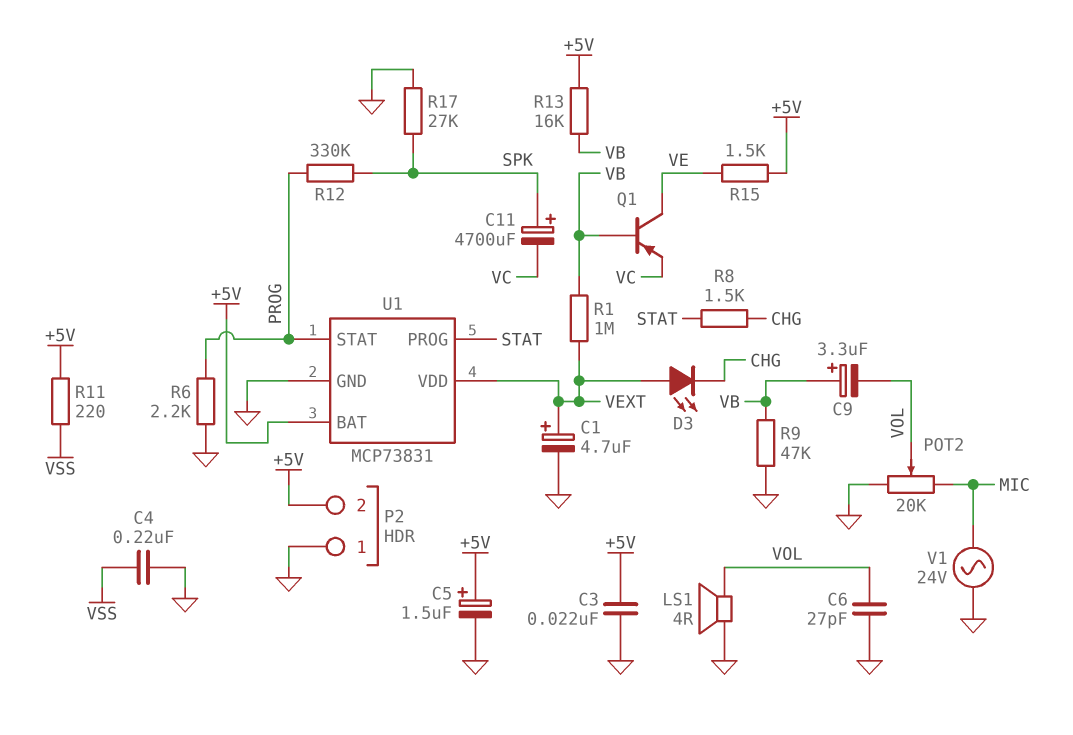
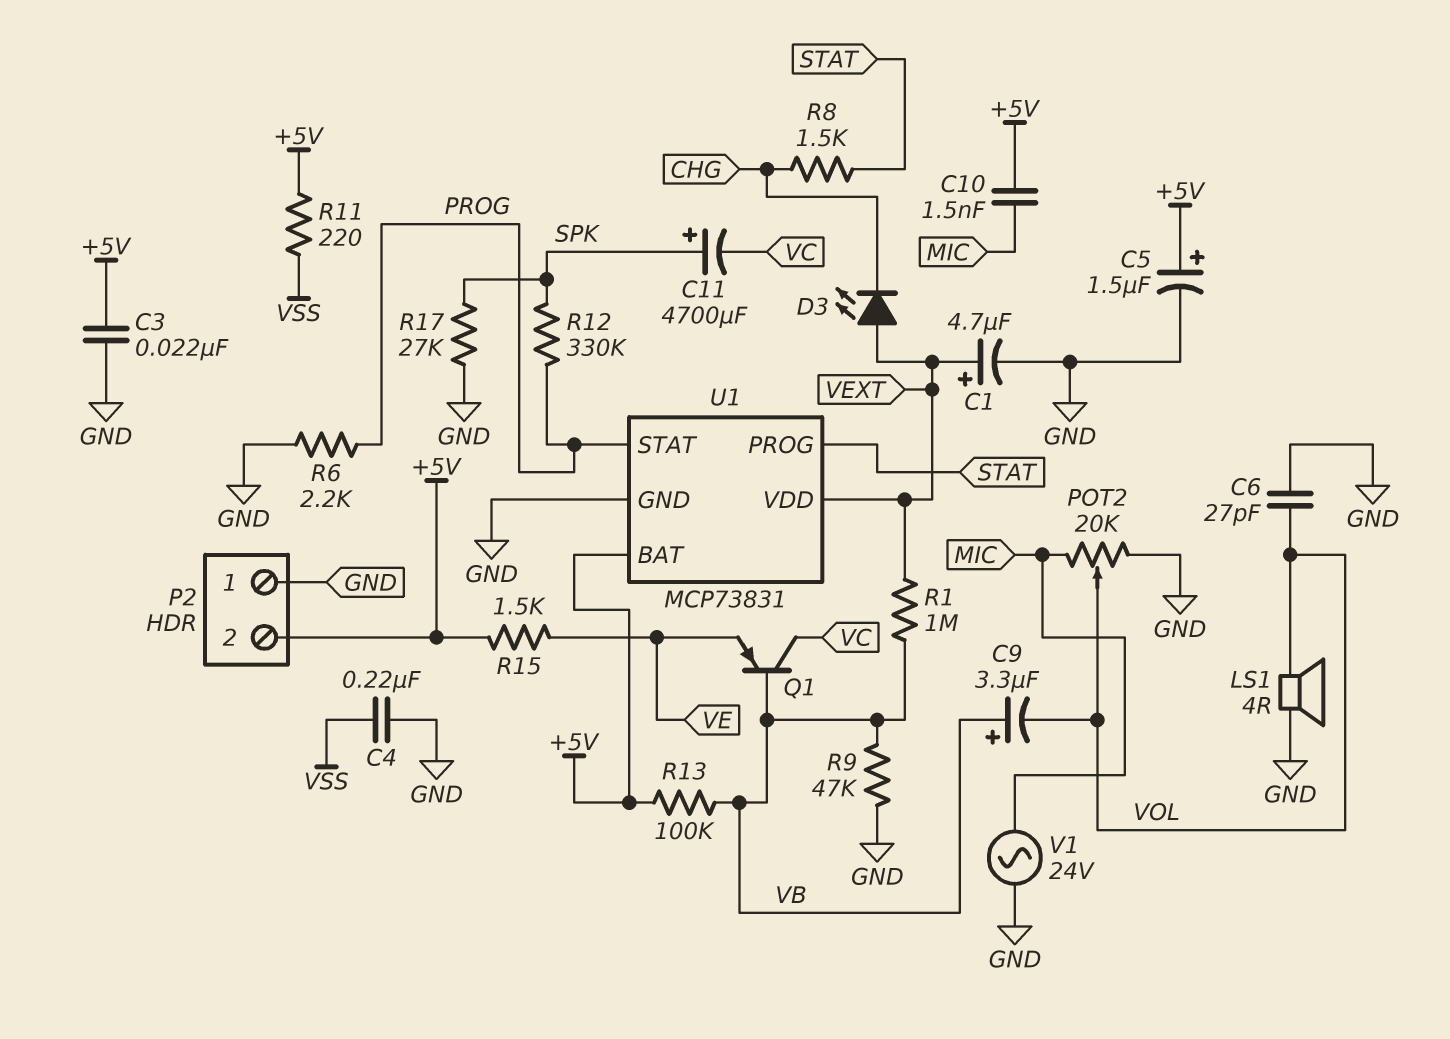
C10: none -> 1.5nF (+5V, MIC)
Q1: PNP (B VB, C VE, E VC) -> PNP (B VB, C VC, E VE)
R13: 16k (+5V, VB) -> 100k (+5V, VB)

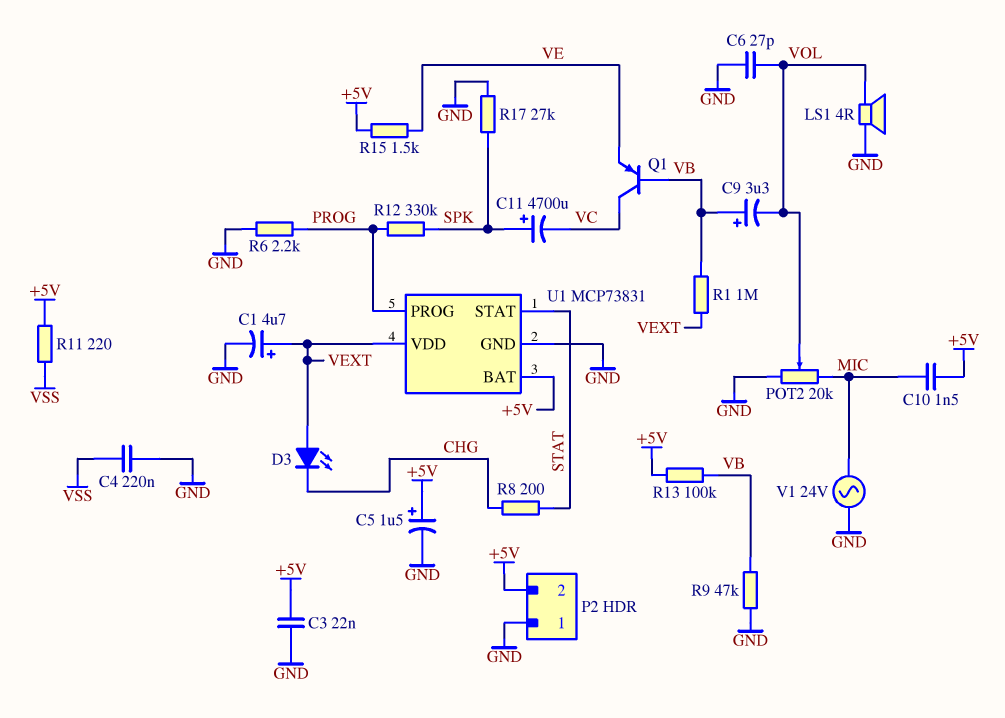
R8: 1.5k (CHG, STAT) -> 200 (CHG, STAT)
U1 pin PROG: STAT -> PROG
U1 pin STAT: PROG -> STAT

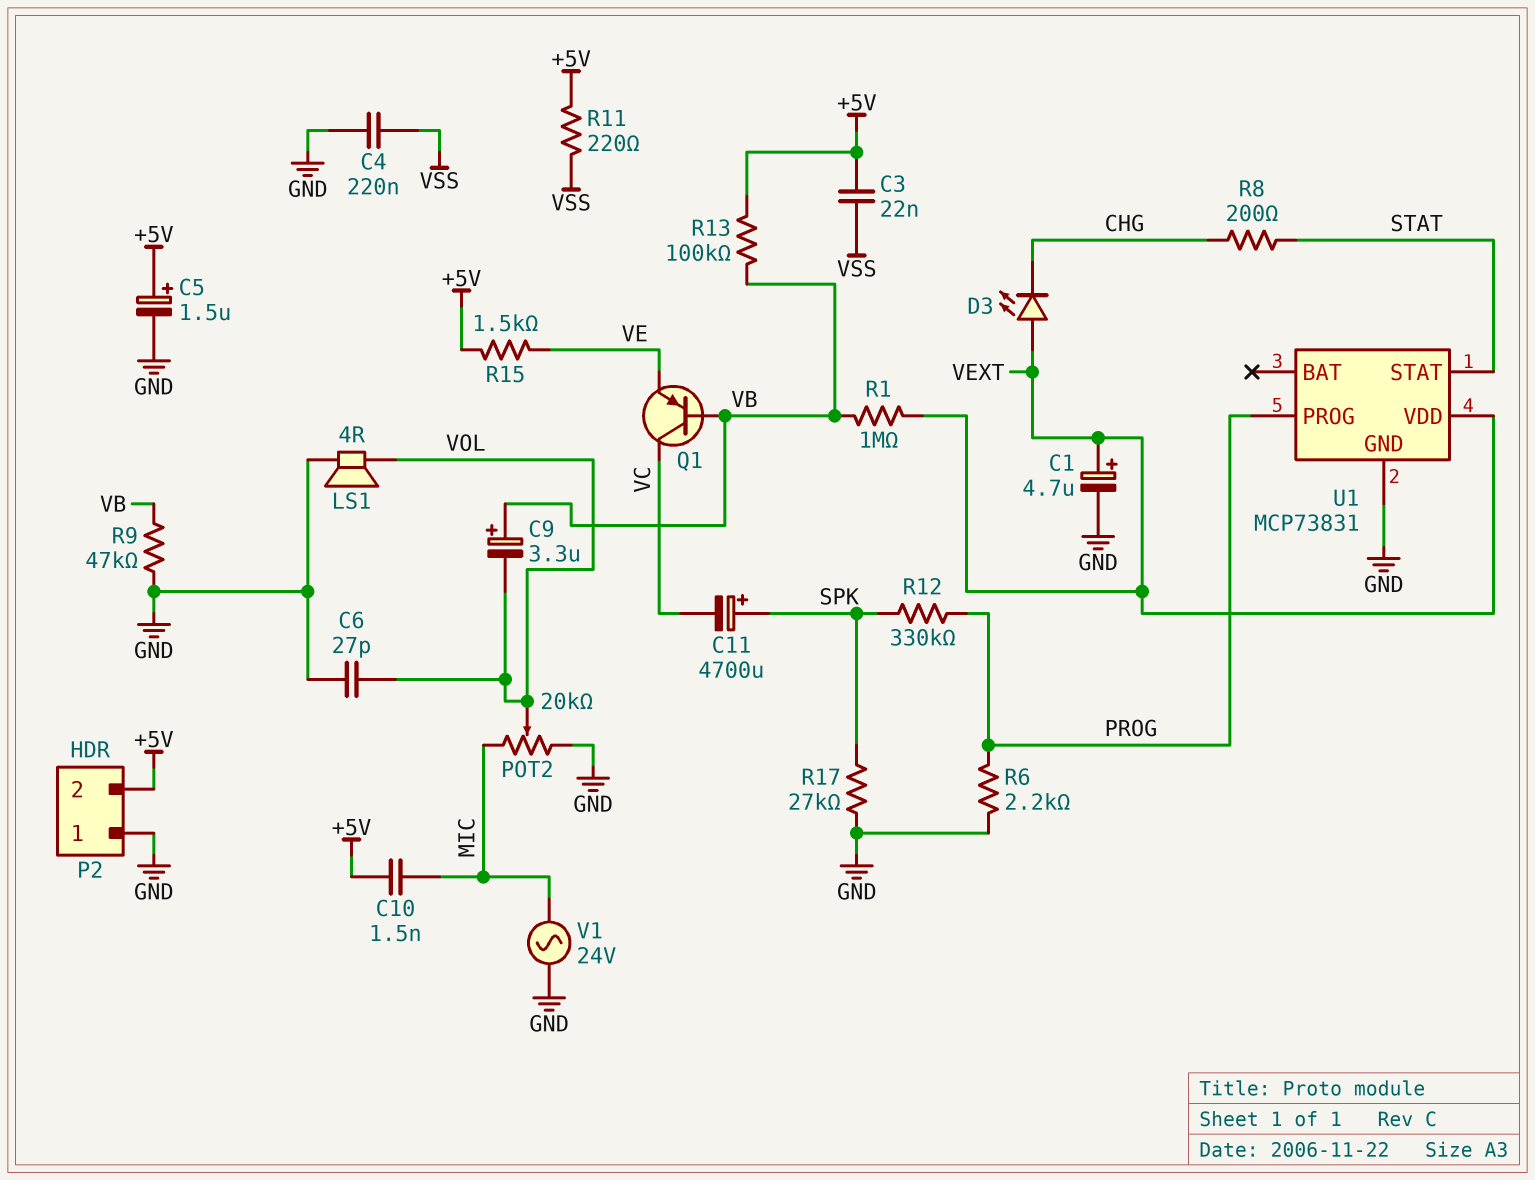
C3: 22nF (+5V, GND) -> 22nF (+5V, VSS)
U1 pin BAT: +5V -> none

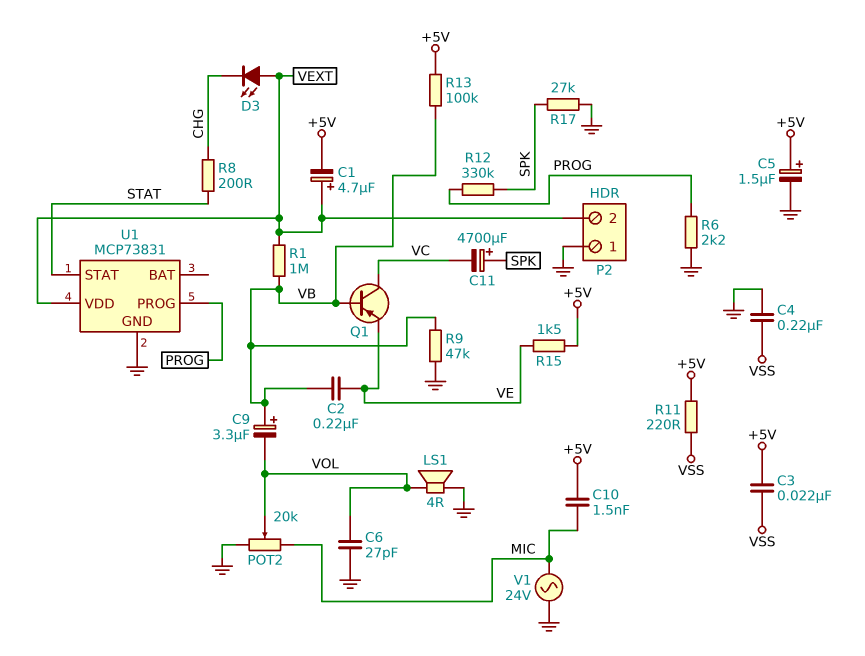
C1: 4.7uF (plus VEXT, minus GND) -> 4.7uF (plus VEXT, minus +5V)
C2: none -> 220nF (VB, VE)
P2 pin 2: +5V -> VEXT

